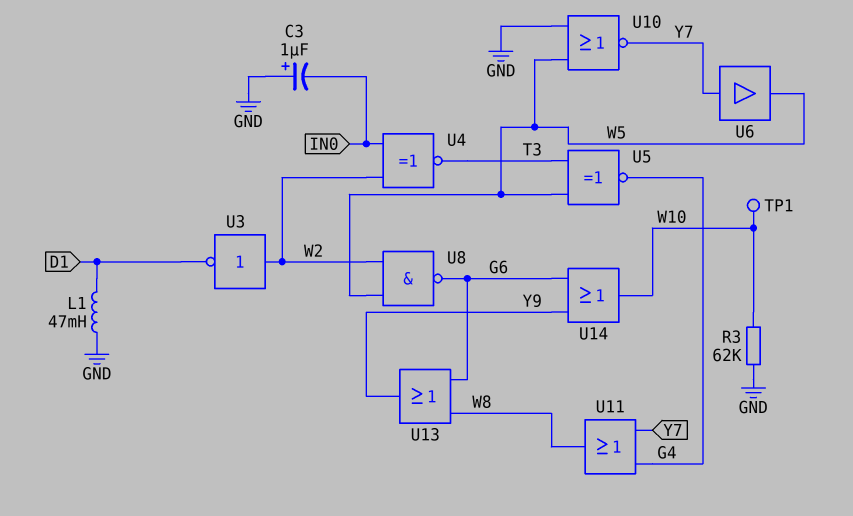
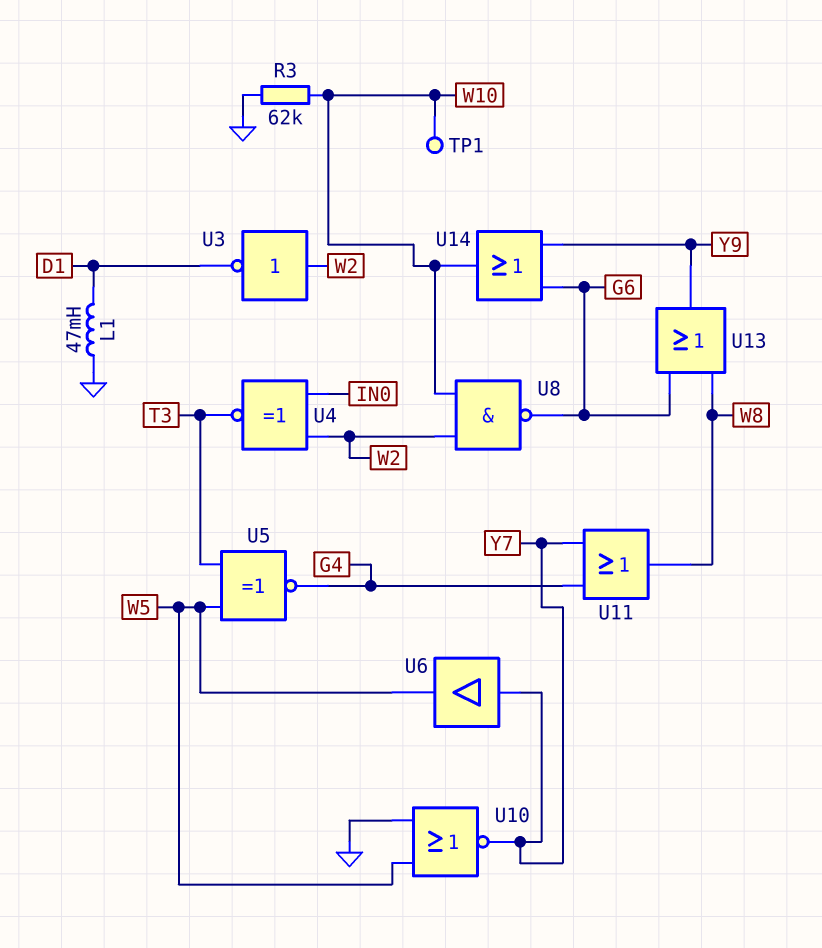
C3: 1uF (plus GND, minus IN0) -> none
U8: NAND (in W2, in W5, out G6) -> NAND (in W2, in W10, out G6)

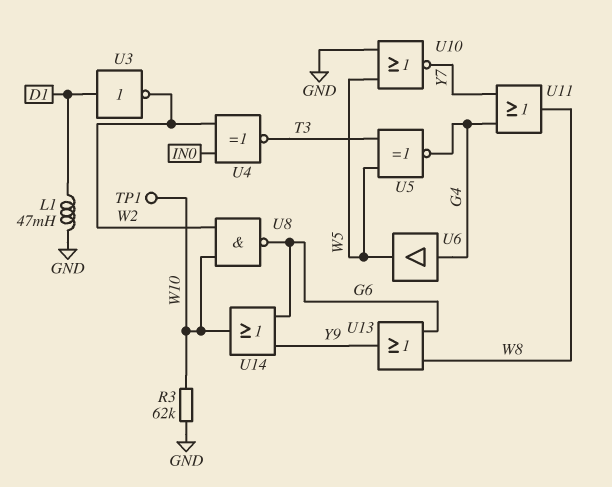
U3: NOT (in W2, out D1) -> NOT (in D1, out W2)
U6: buffer (in Y7, out W5) -> buffer (in G4, out W5)

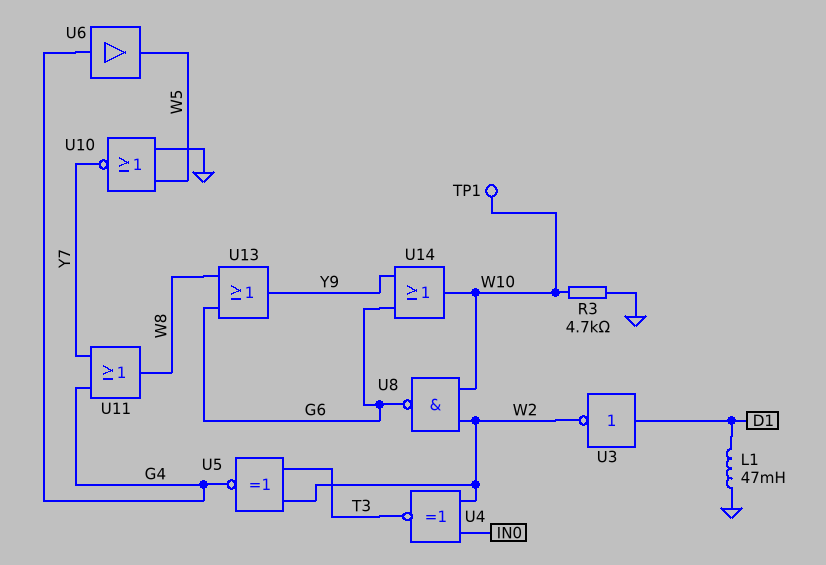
R3: 62k (GND, W10) -> 4.7k (GND, W10)
U5: XNOR (in T3, in W5, out G4) -> XNOR (in T3, in W2, out G4)

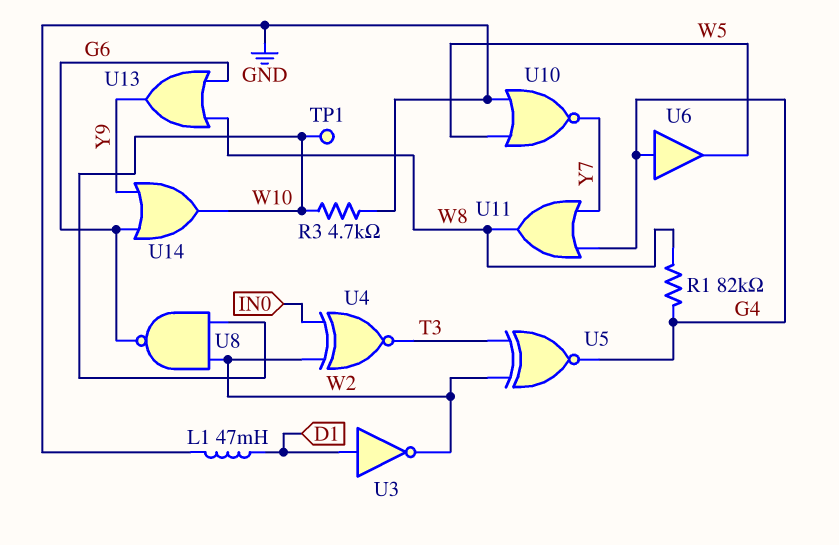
R1: none -> 82k (G4, W8)

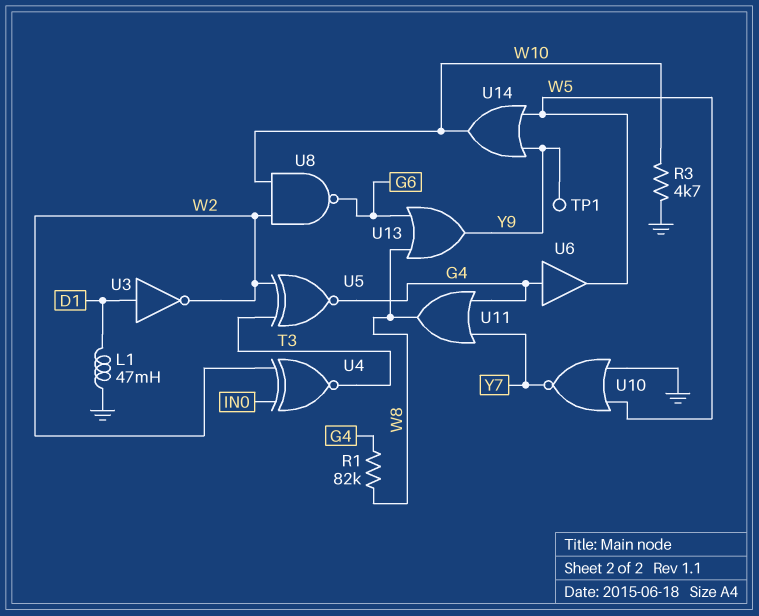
TP1: test point (W10) -> test point (Y9)
U14: OR (in G6, in Y9, out W10) -> OR (in W5, in Y9, out W10)

